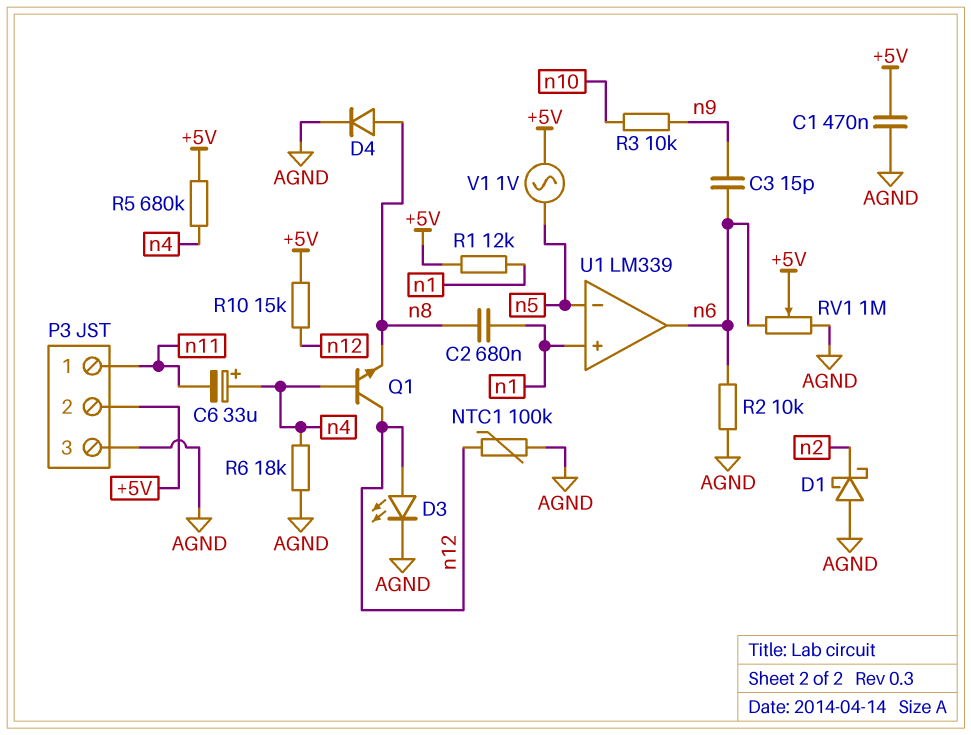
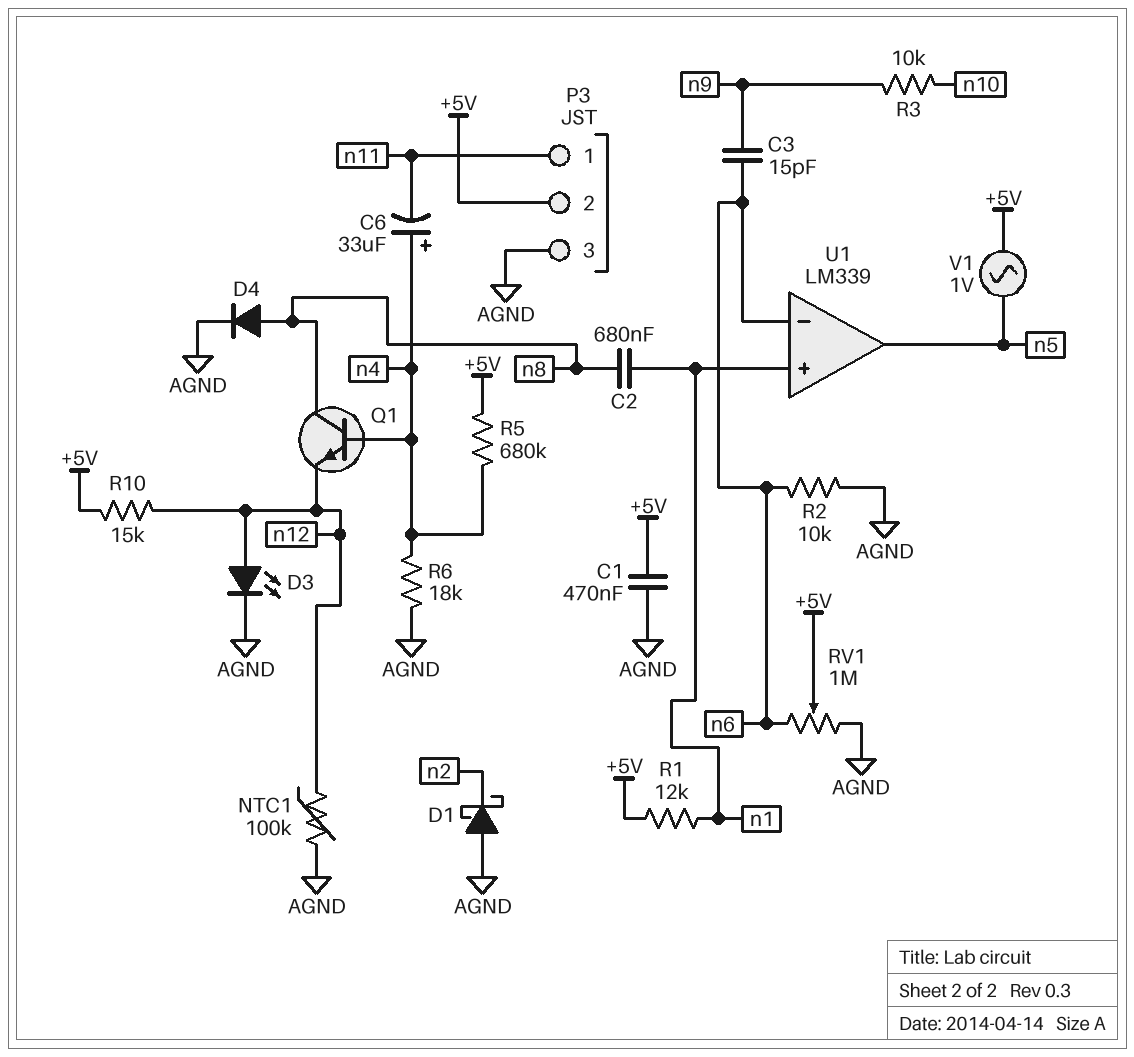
Q1: NPN (B n4, C n12, E n8) -> NPN (B n4, C n8, E n12)
U1 pin in-: n5 -> n6
U1 pin out: n6 -> n5

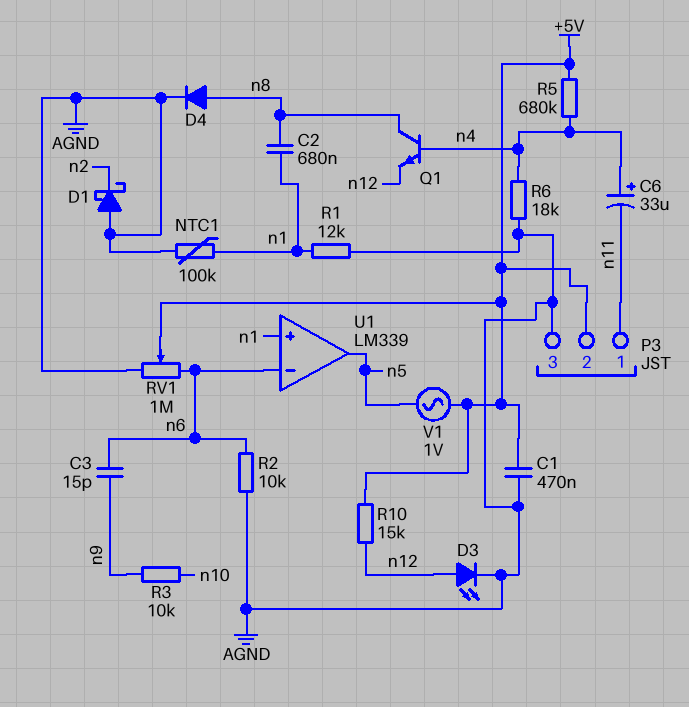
NTC1: 100k (AGND, n12) -> 100k (AGND, n1)
R1: 12k (+5V, n1) -> 12k (AGND, n1)

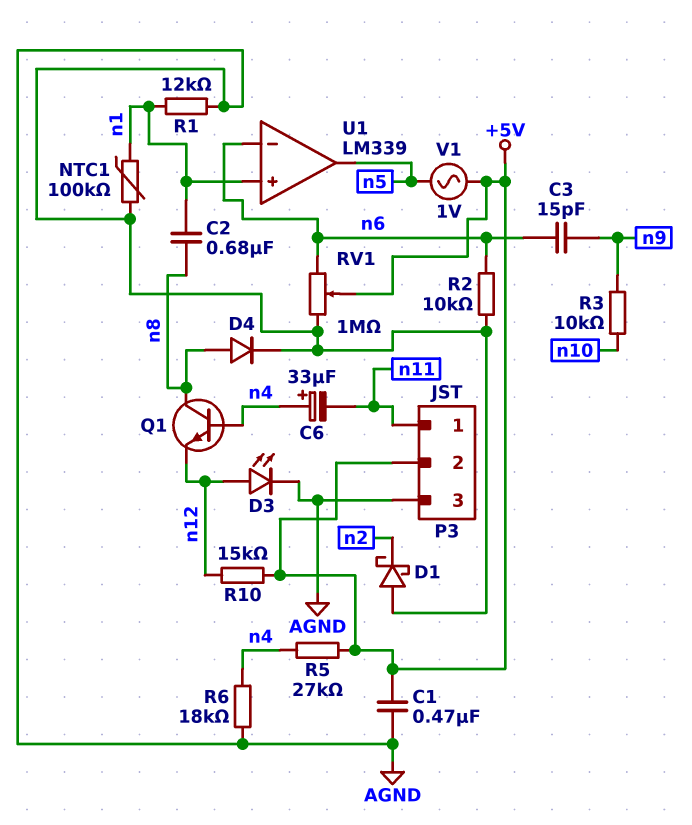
R5: 680k (+5V, n4) -> 27k (+5V, n4)

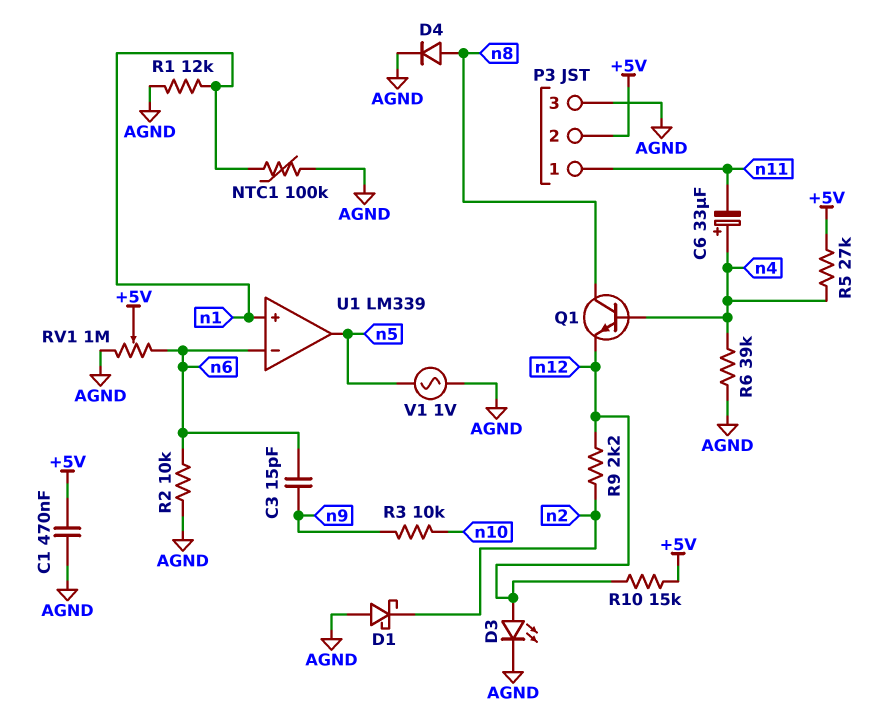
C2: 680nF (n1, n8) -> none
R6: 18k (AGND, n4) -> 39k (AGND, n4)
R9: none -> 2.2k (n2, n12)
V1: AC 1V (+5V, n5) -> AC 1V (AGND, n5)

